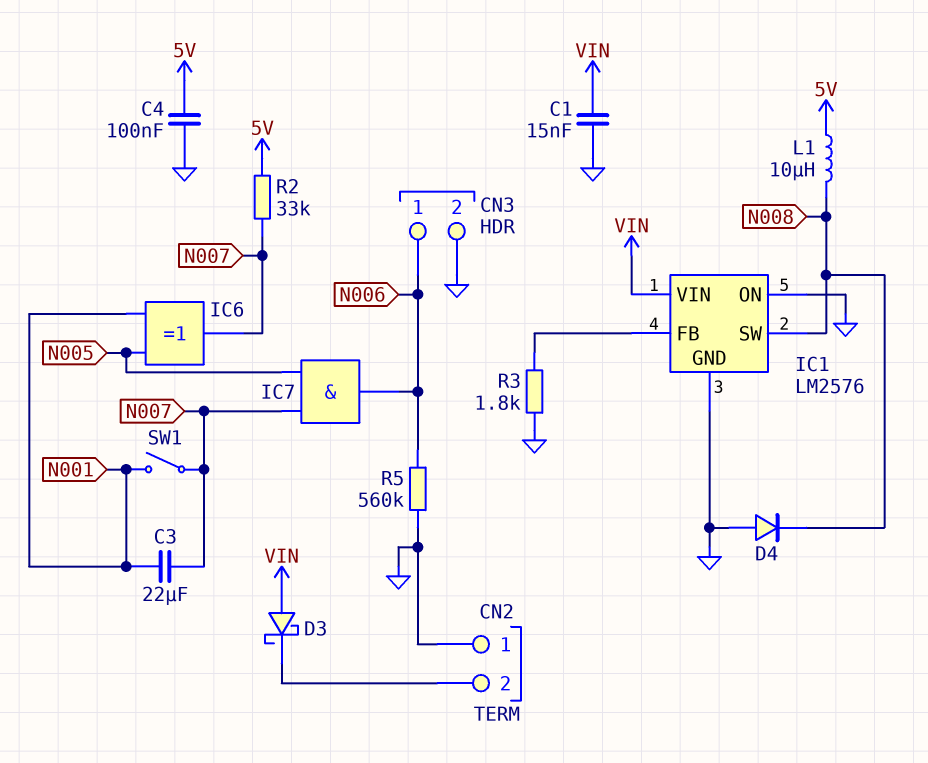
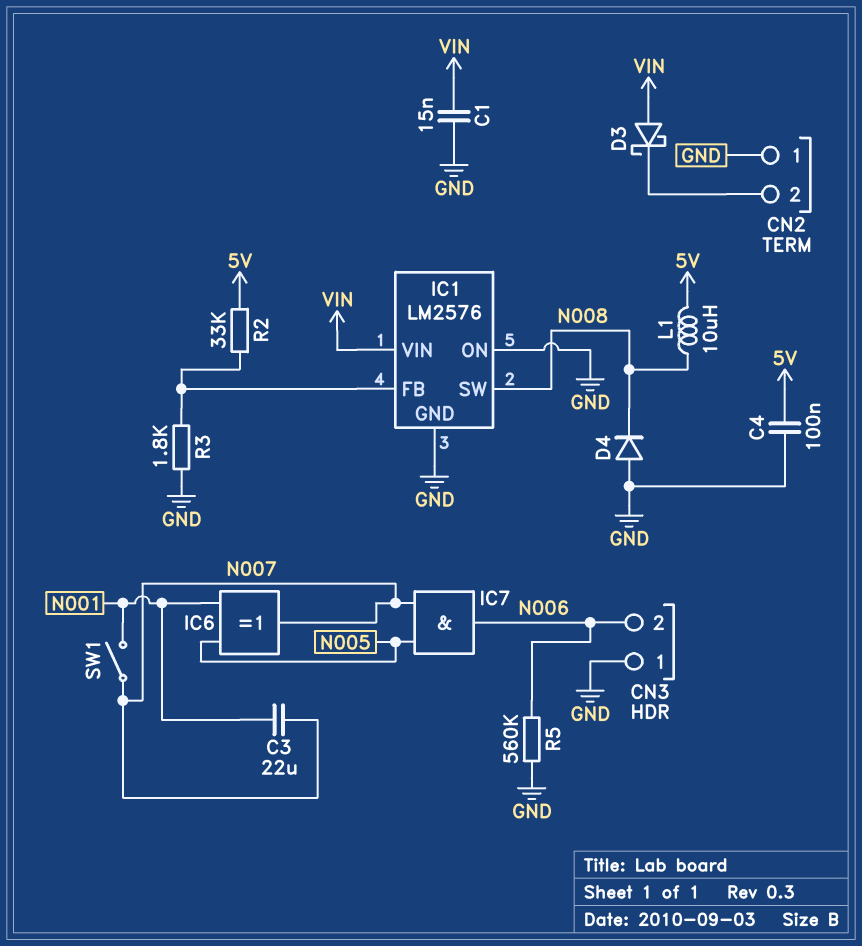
CN3 pin 1: N006 -> GND
CN3 pin 2: GND -> N006
R2: 33k (5V, N007) -> 33k (5V, IC1/FB)

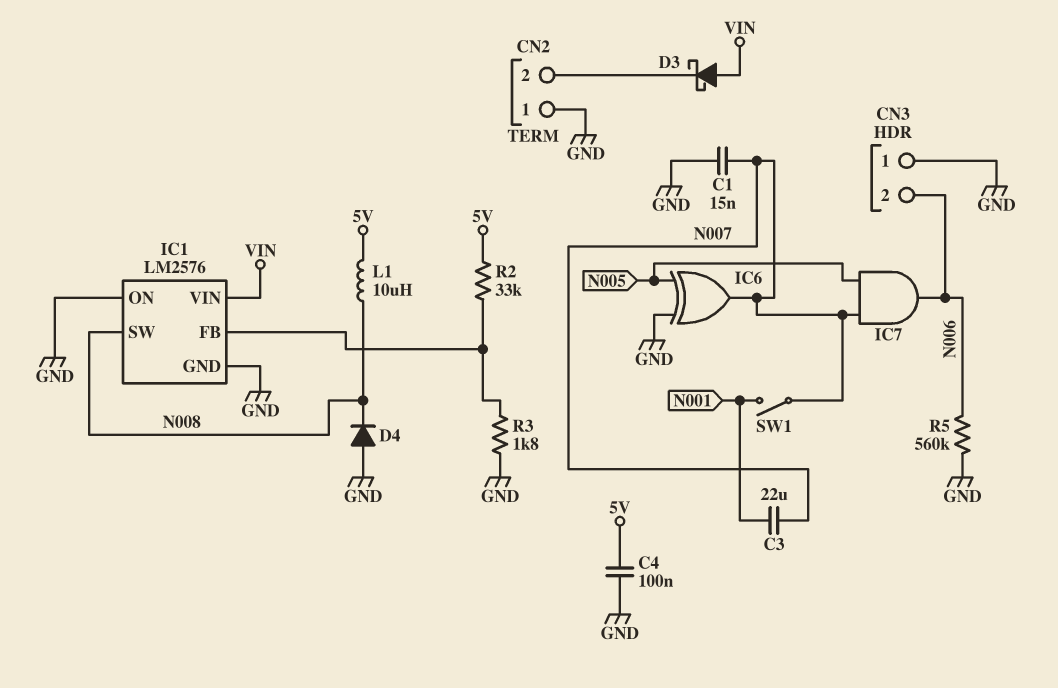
C1: 15nF (GND, VIN) -> 15nF (GND, N007)
IC6: XOR (in N001, in N005, out N007) -> XOR (in GND, in N005, out N007)

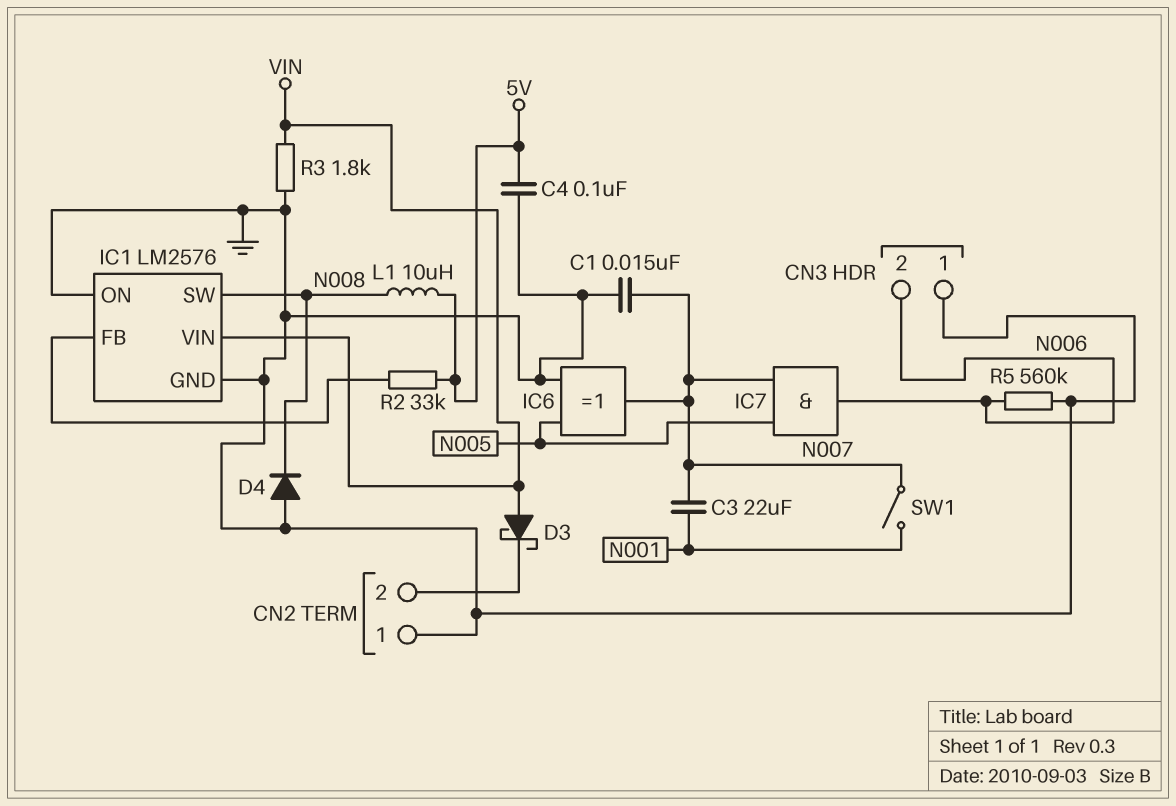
R3: 1.8k (GND, IC1/FB) -> 1.8k (GND, VIN)

